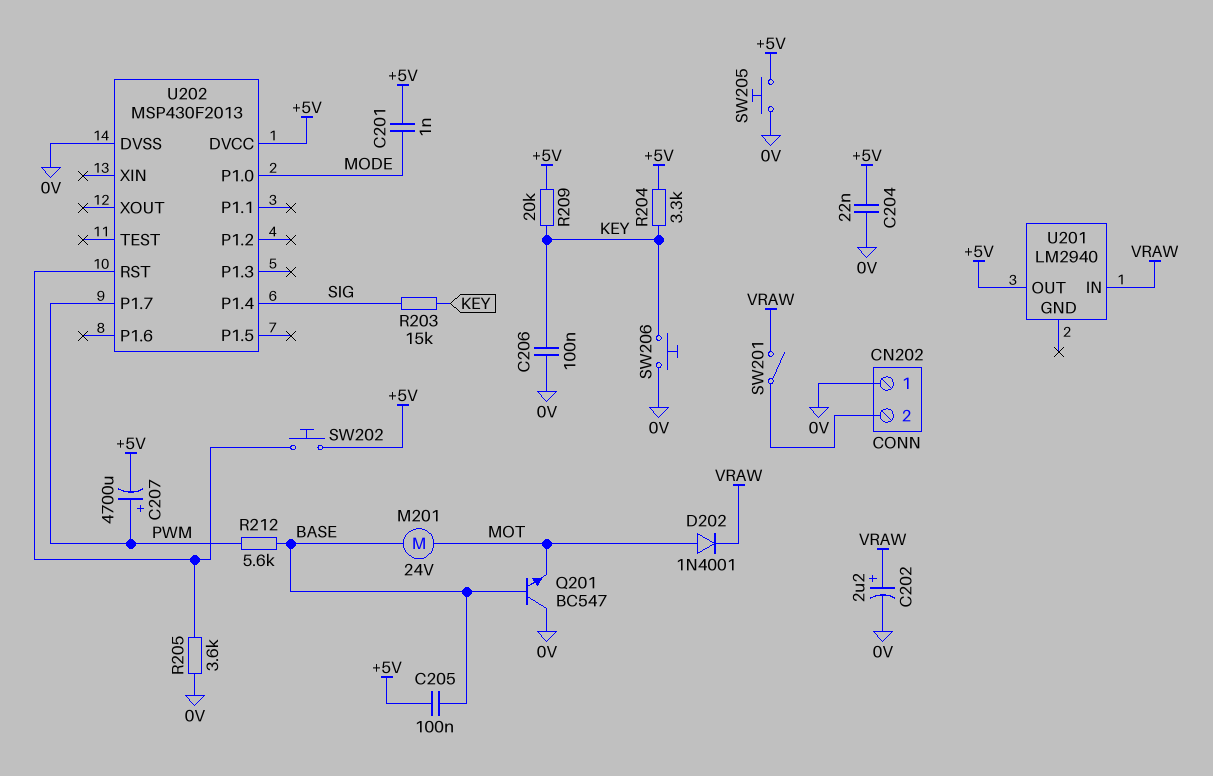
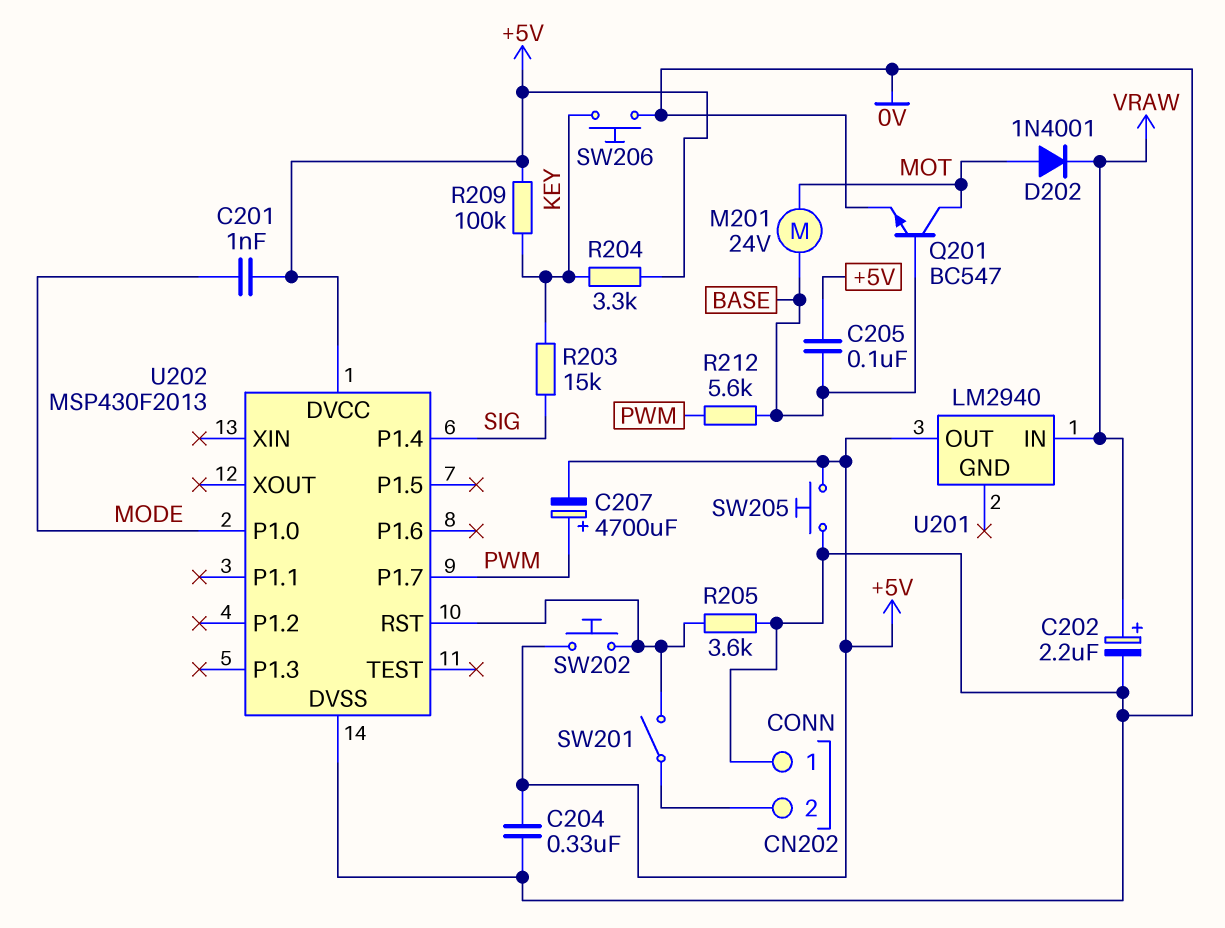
C204: 22nF (+5V, 0V) -> 330nF (+5V, 0V)
C206: 100nF (0V, KEY) -> none
Q201: NPN BC547 (B BASE, C 0V, E MOT) -> NPN BC547 (B BASE, C MOT, E 0V)
R209: 20k (+5V, KEY) -> 100k (+5V, KEY)
SW201: switch (CN202/2, VRAW) -> switch (CN202/2, U202/RST)

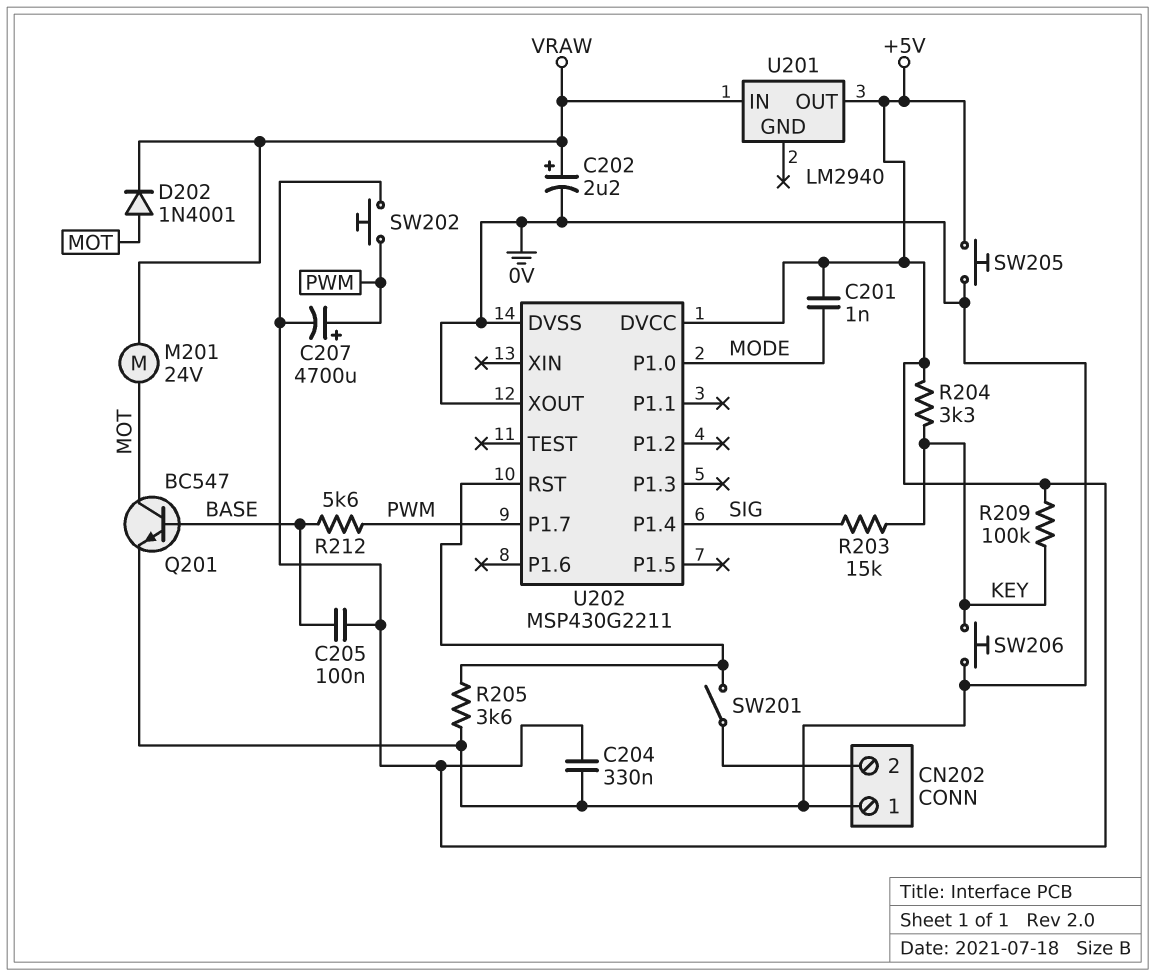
M201: motor 24V (BASE, MOT) -> motor 24V (MOT, VRAW)
SW202: button (+5V, U202/RST) -> button (+5V, PWM)
U202: MSP430F2013 -> MSP430G2211
U202 pin XOUT: none -> 0V

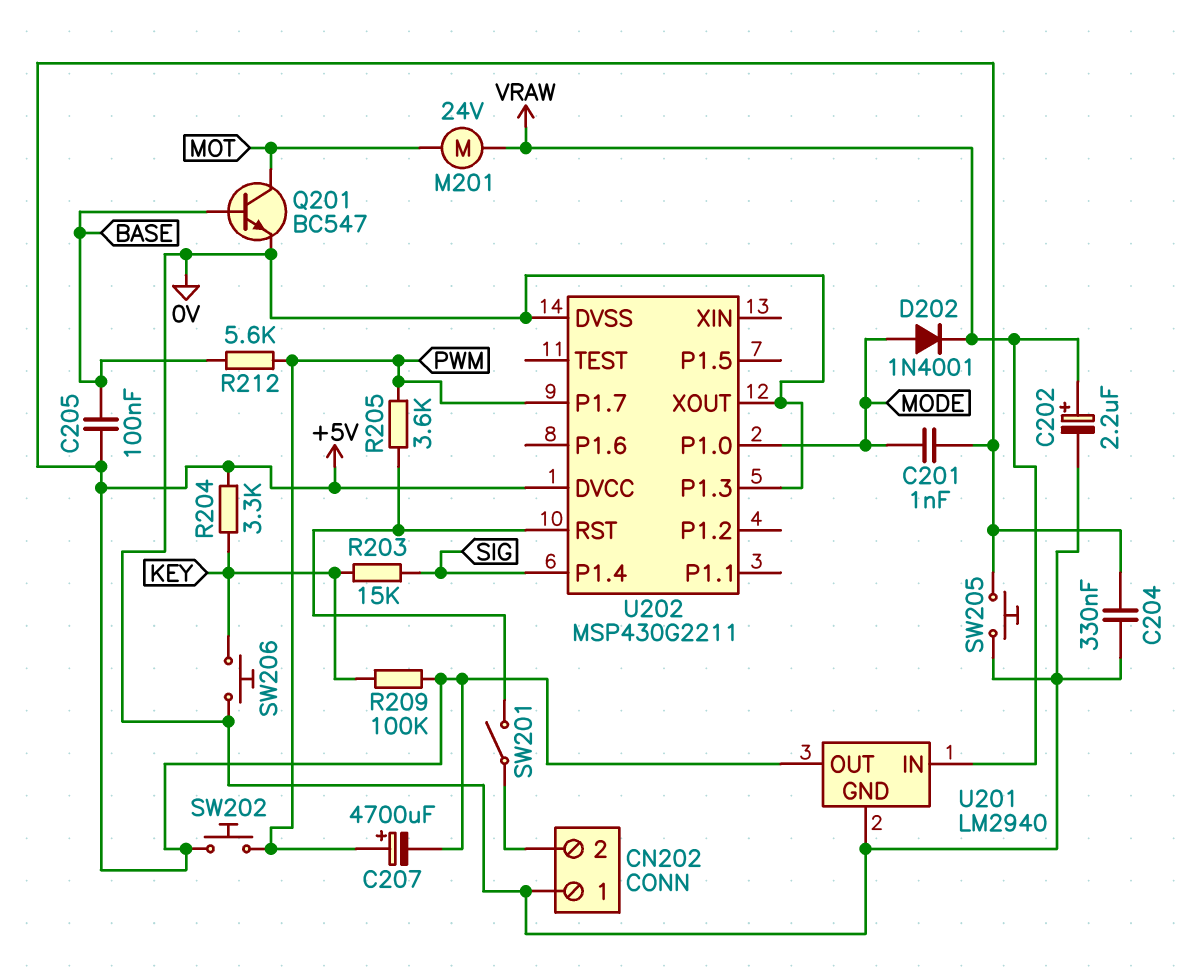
D202: diode 1N4001 (A MOT, K VRAW) -> diode 1N4001 (A MODE, K VRAW)
R205: 3.6k (0V, U202/RST) -> 3.6k (PWM, U202/RST)
U201 pin GND: none -> 0V
U202 pin P1.3: none -> 0V

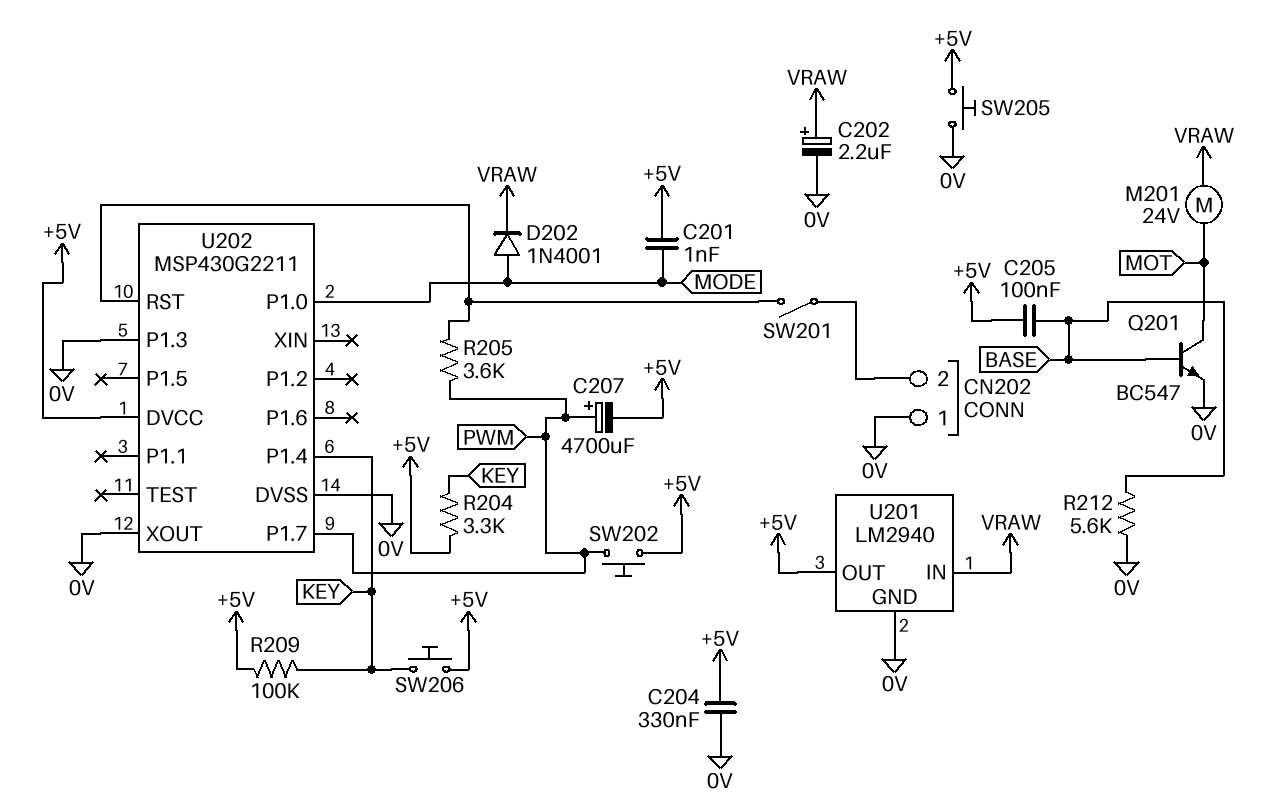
R203: 15k (KEY, SIG) -> none
R212: 5.6k (BASE, PWM) -> 5.6k (0V, BASE)
SW206: button (0V, KEY) -> button (+5V, KEY)
U202 pin P1.4: SIG -> KEY

